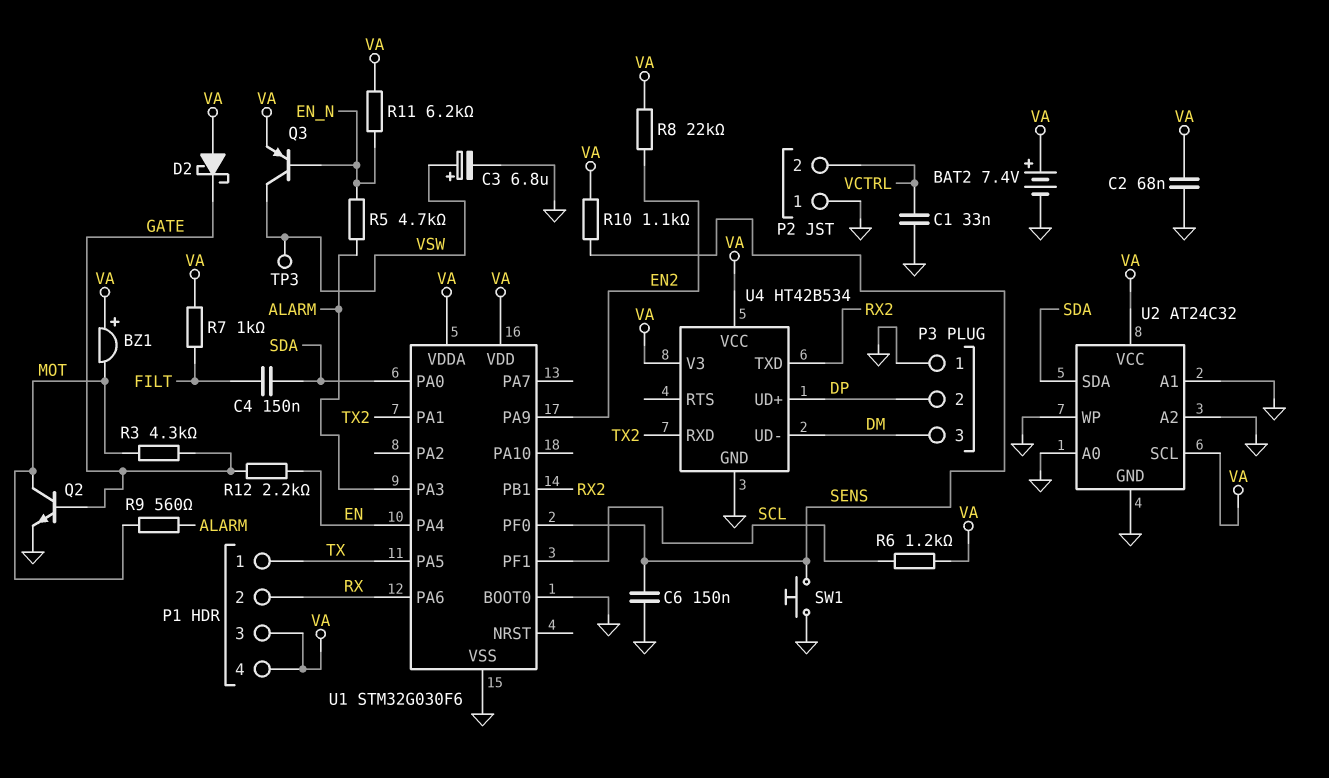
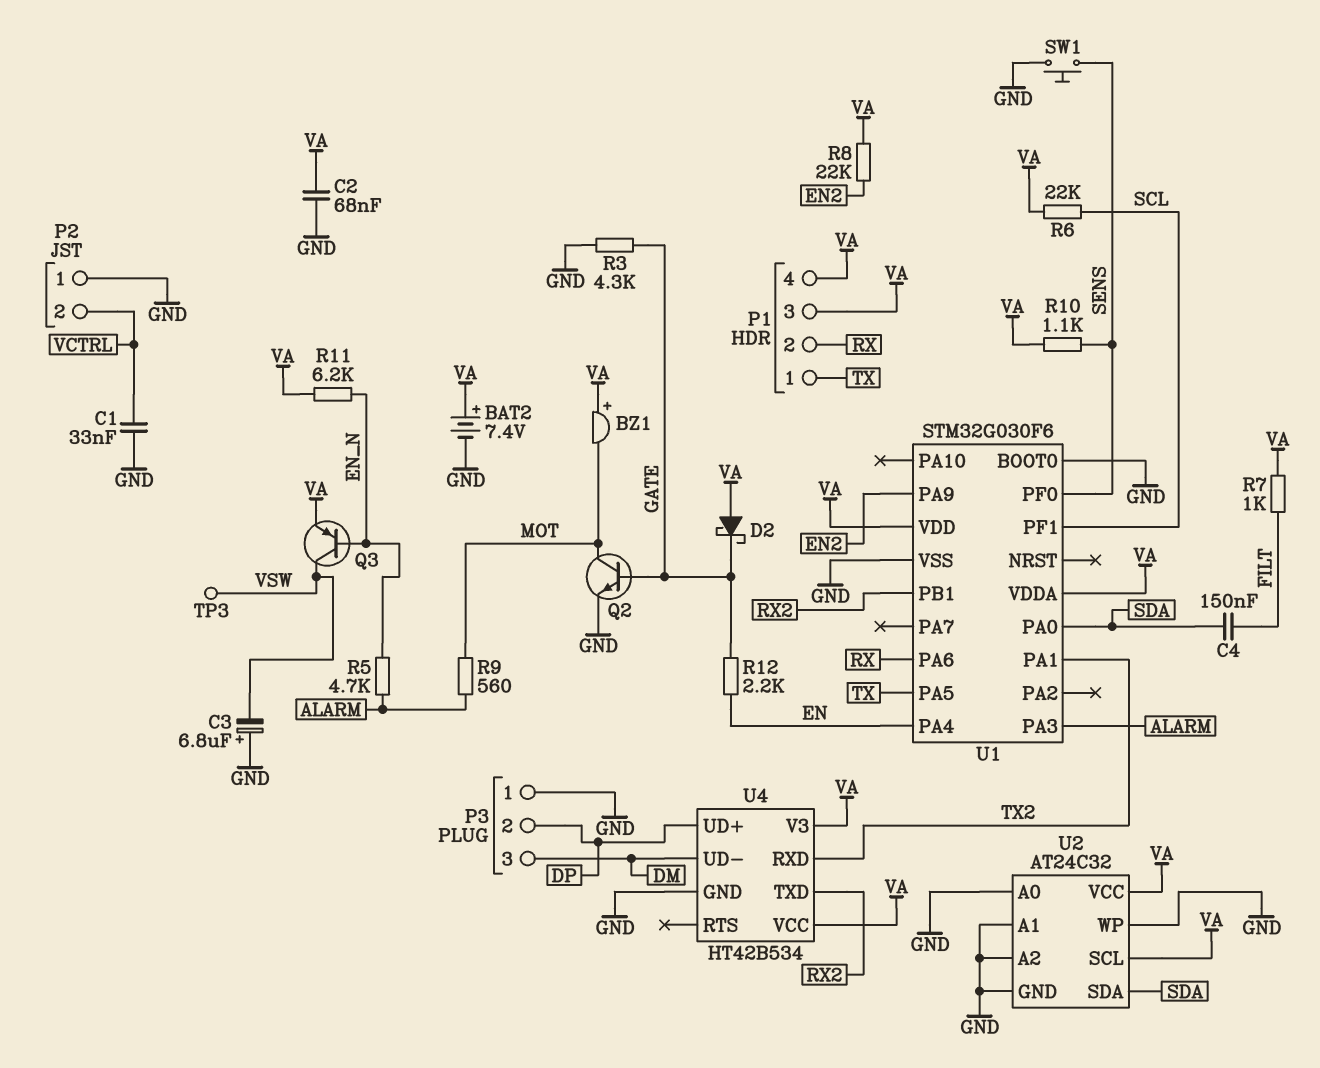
C3: 6.8uF (plus VSW, minus GND) -> 6.8uF (plus GND, minus VSW)
C6: 150nF (GND, SENS) -> none
R3: 4.3k (GATE, MOT) -> 4.3k (GATE, GND)
R6: 1.2k (SCL, VA) -> 22k (SCL, VA)

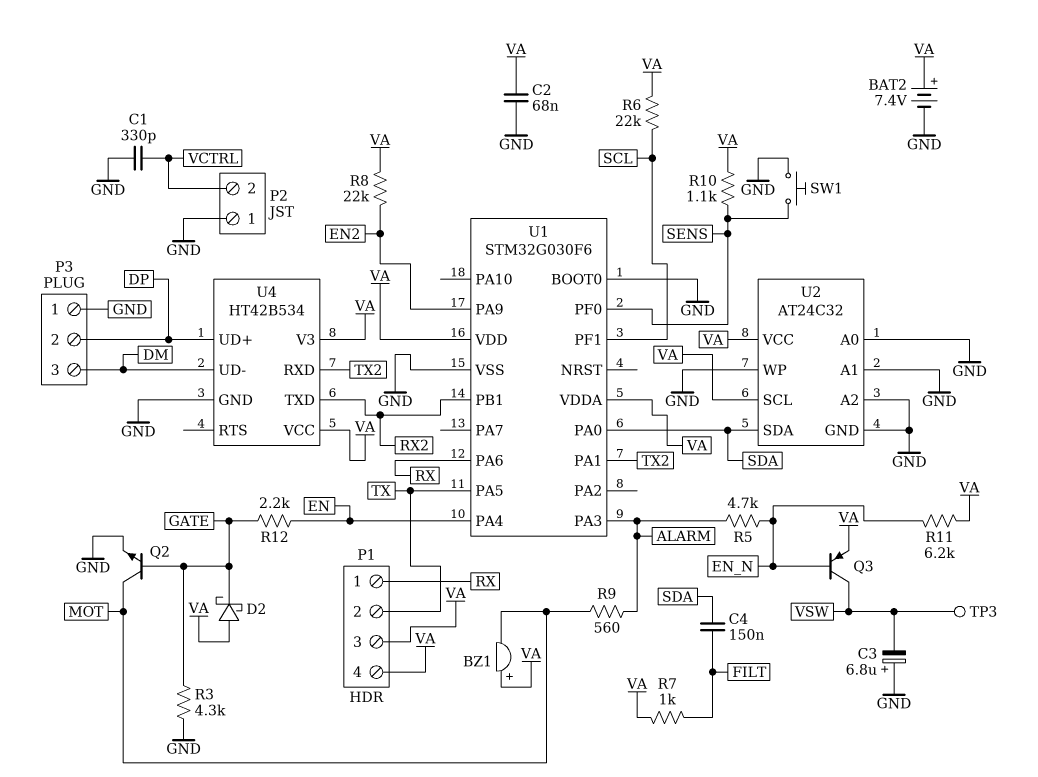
C1: 33nF (GND, VCTRL) -> 330pF (GND, VCTRL)
P1 pin 1: TX -> RX
P1 pin 2: RX -> TX

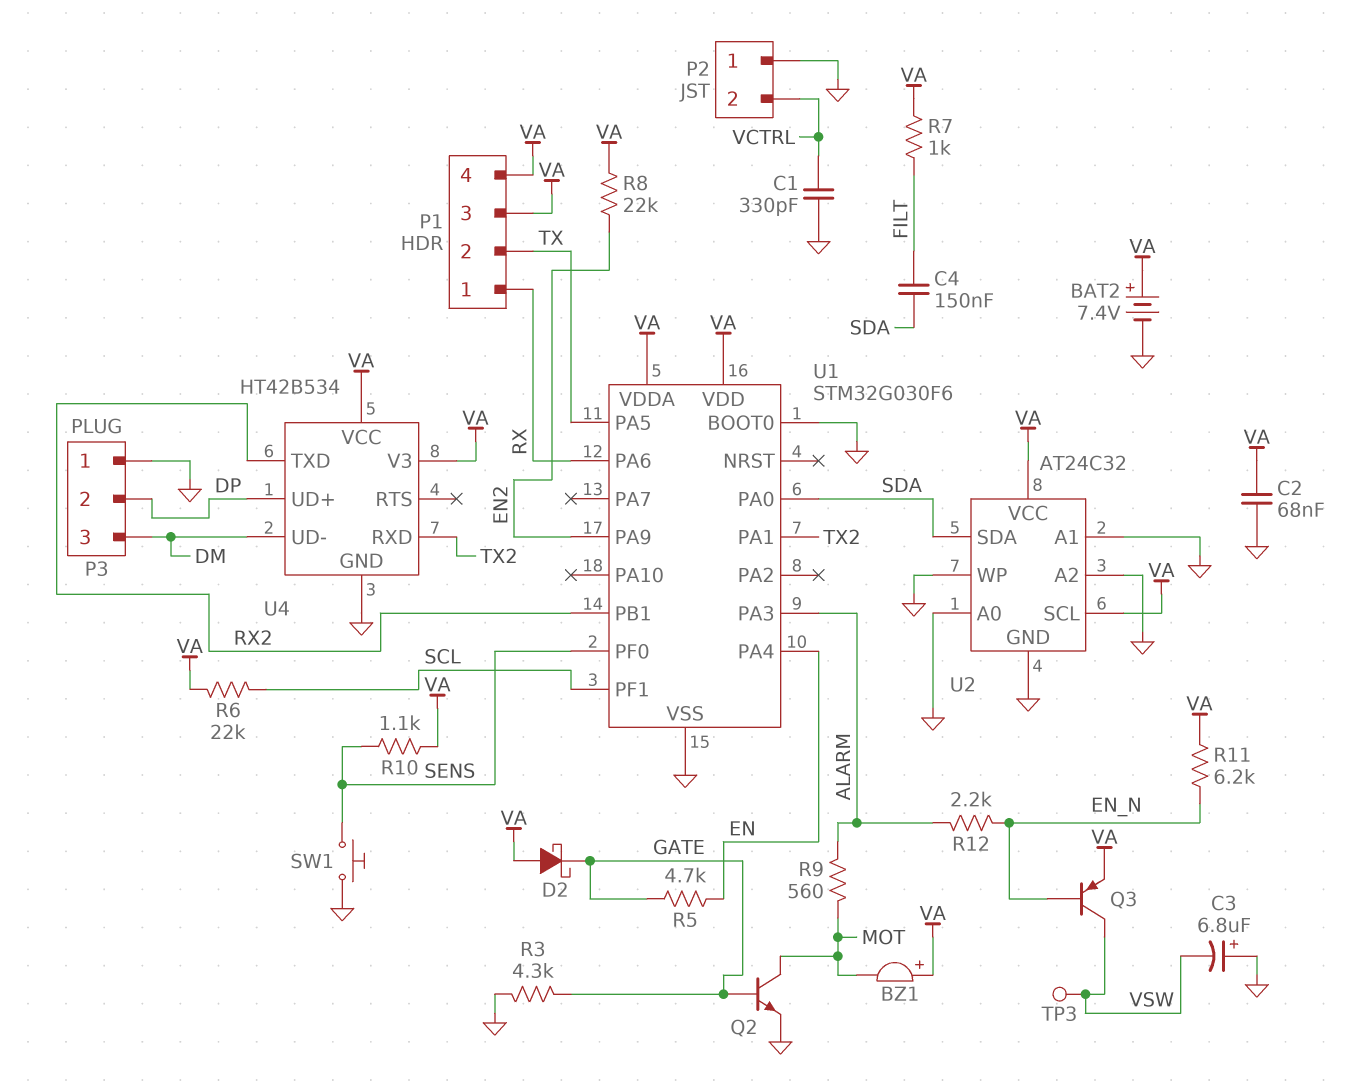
R5: 4.7k (ALARM, EN_N) -> 4.7k (EN, GATE)
R12: 2.2k (EN, GATE) -> 2.2k (ALARM, EN_N)

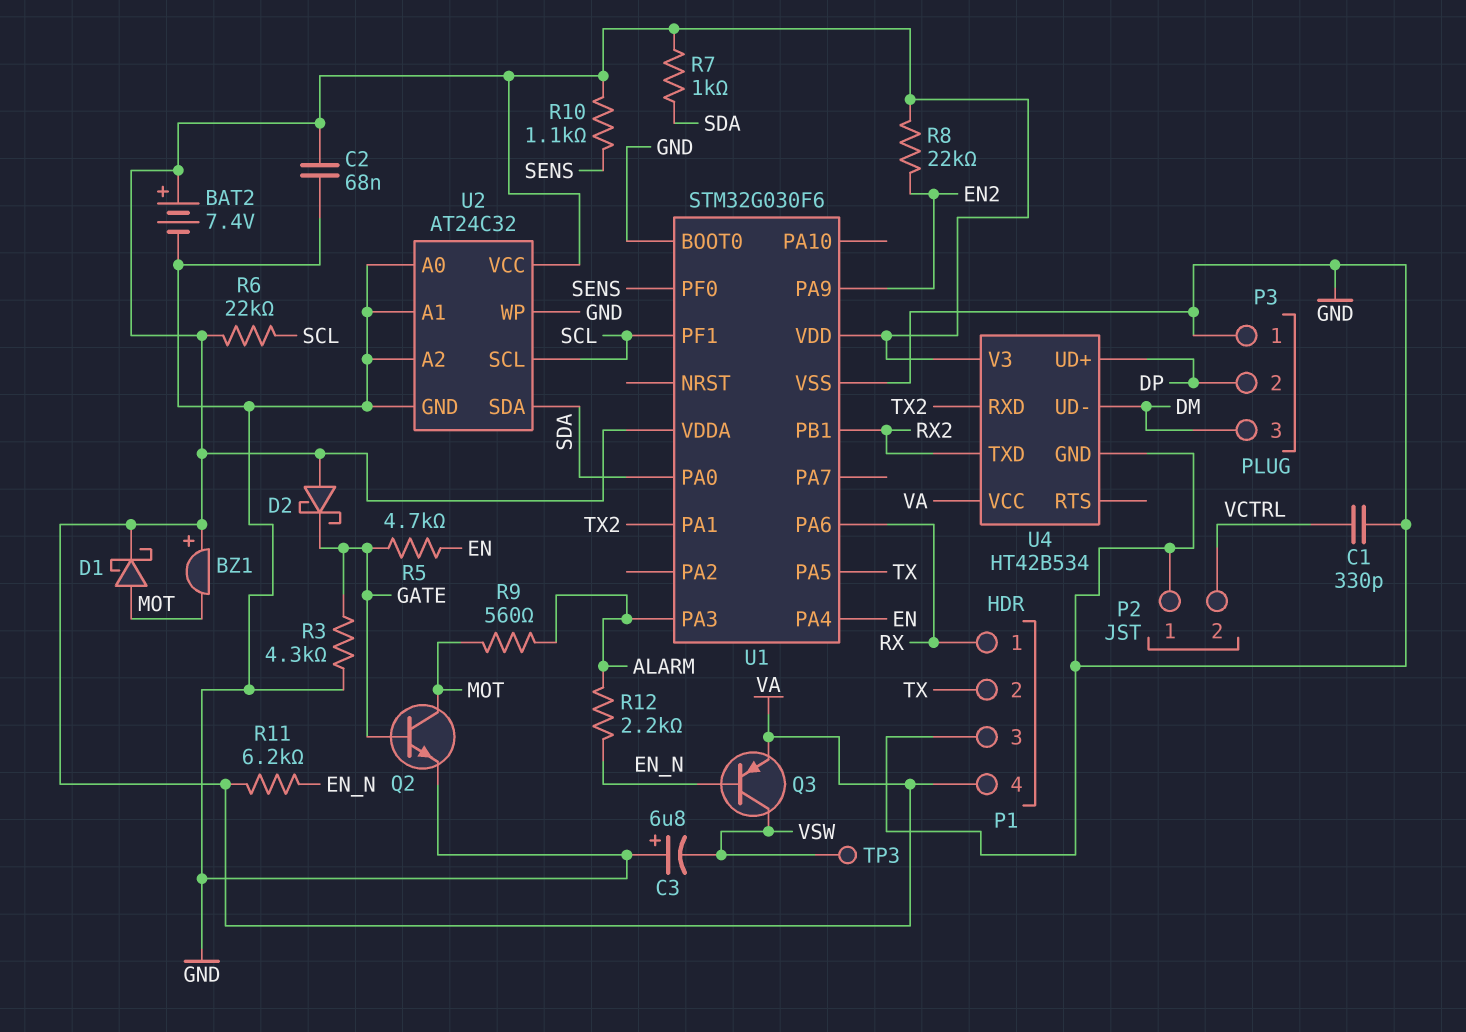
C4: 150nF (FILT, SDA) -> none
D1: none -> schottky (A MOT, K VA)
P1 pin 3: VA -> GND
R7: 1k (FILT, VA) -> 1k (SDA, VA)
SW1: button (GND, SENS) -> none
U2 pin SCL: VA -> SCL

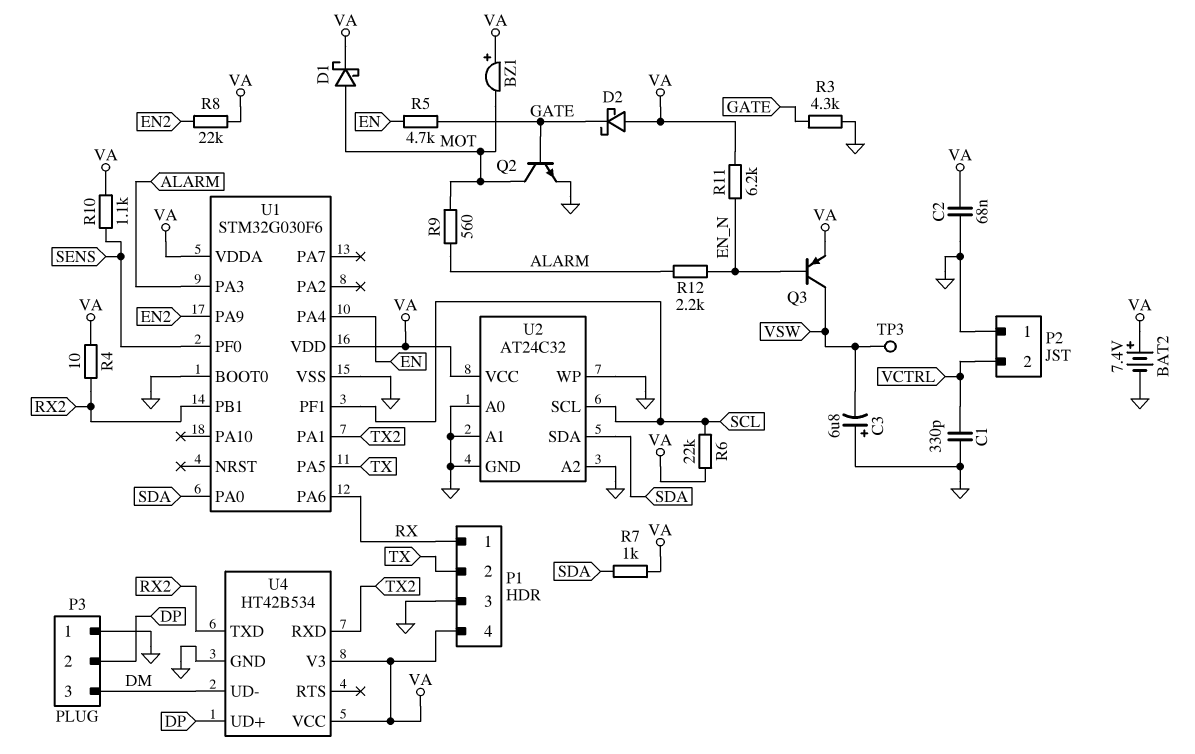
R4: none -> 10 (RX2, VA)

